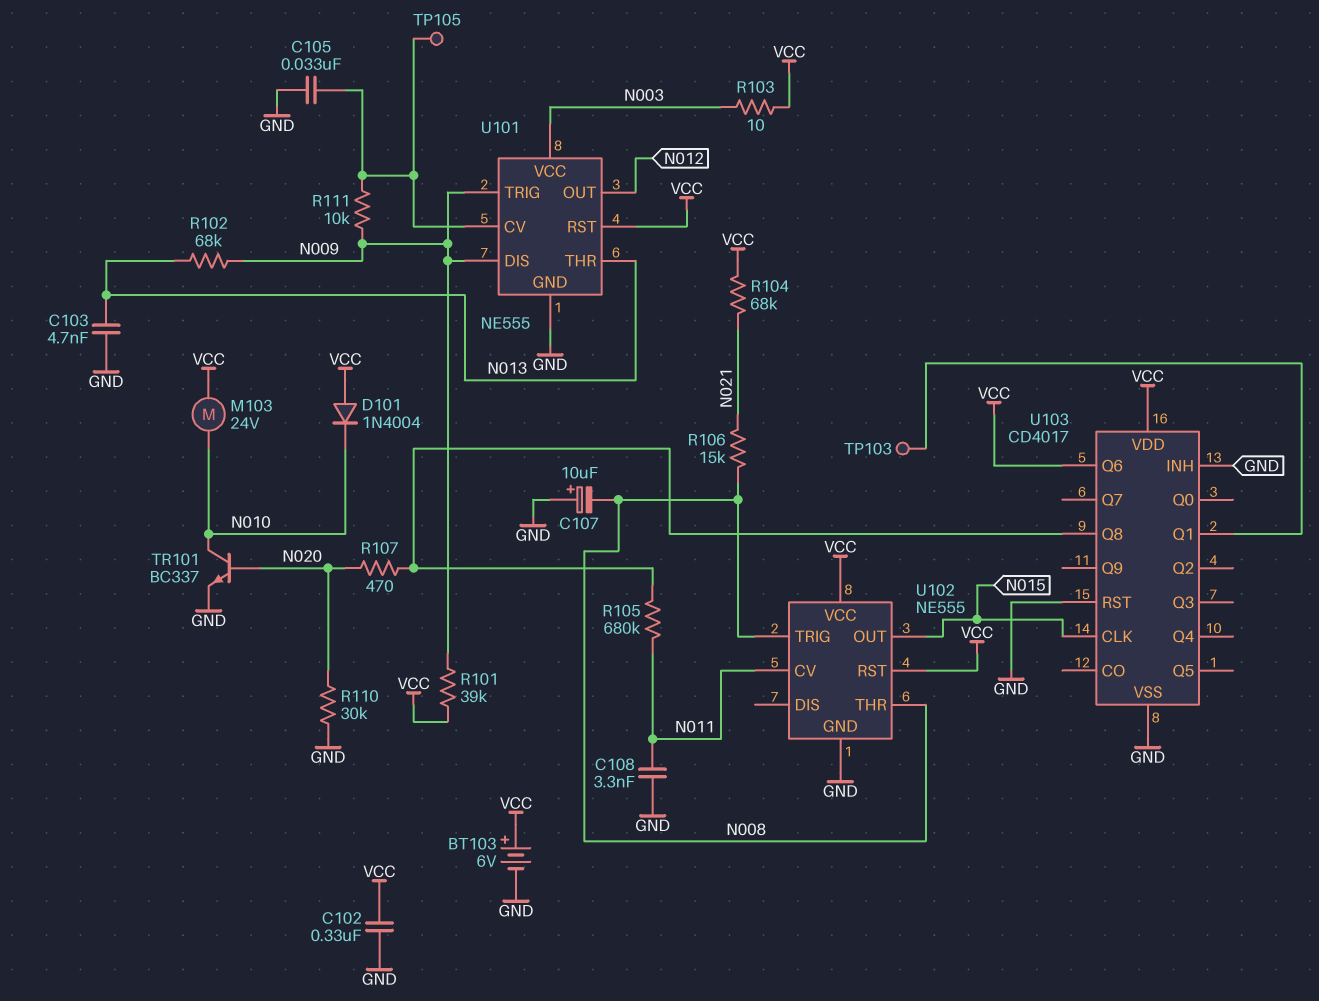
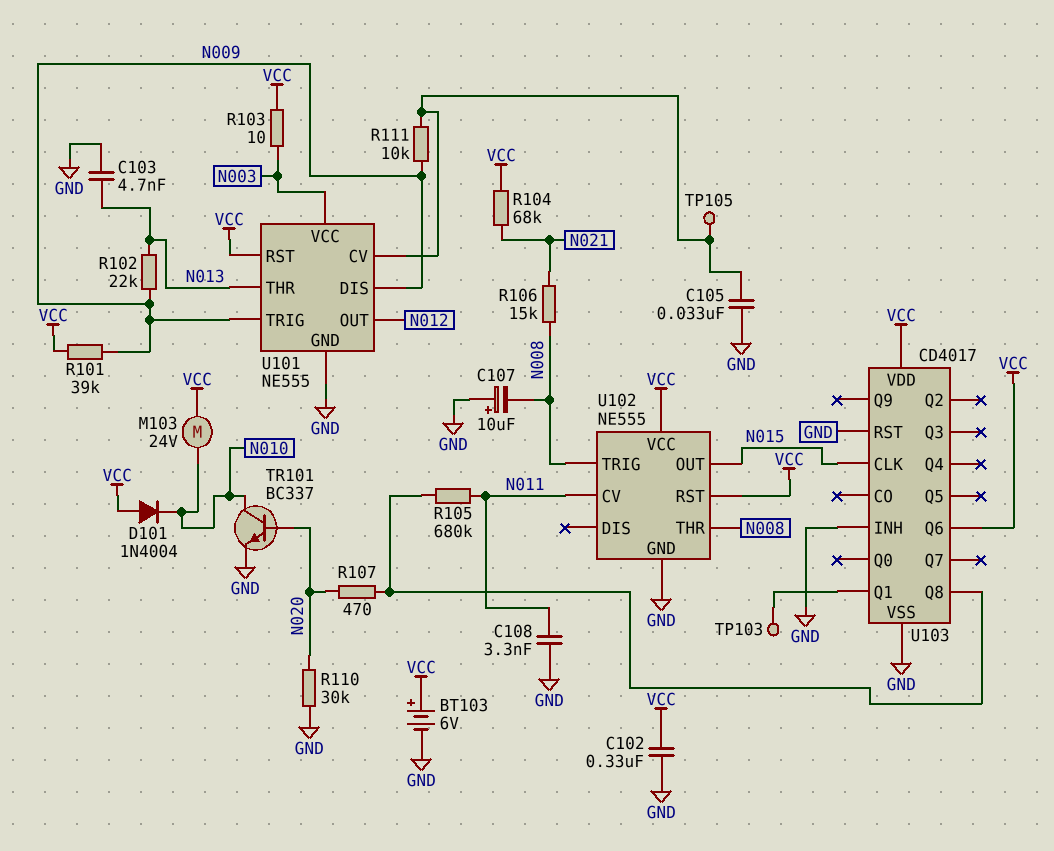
R102: 68k (N009, N013) -> 22k (N009, N013)

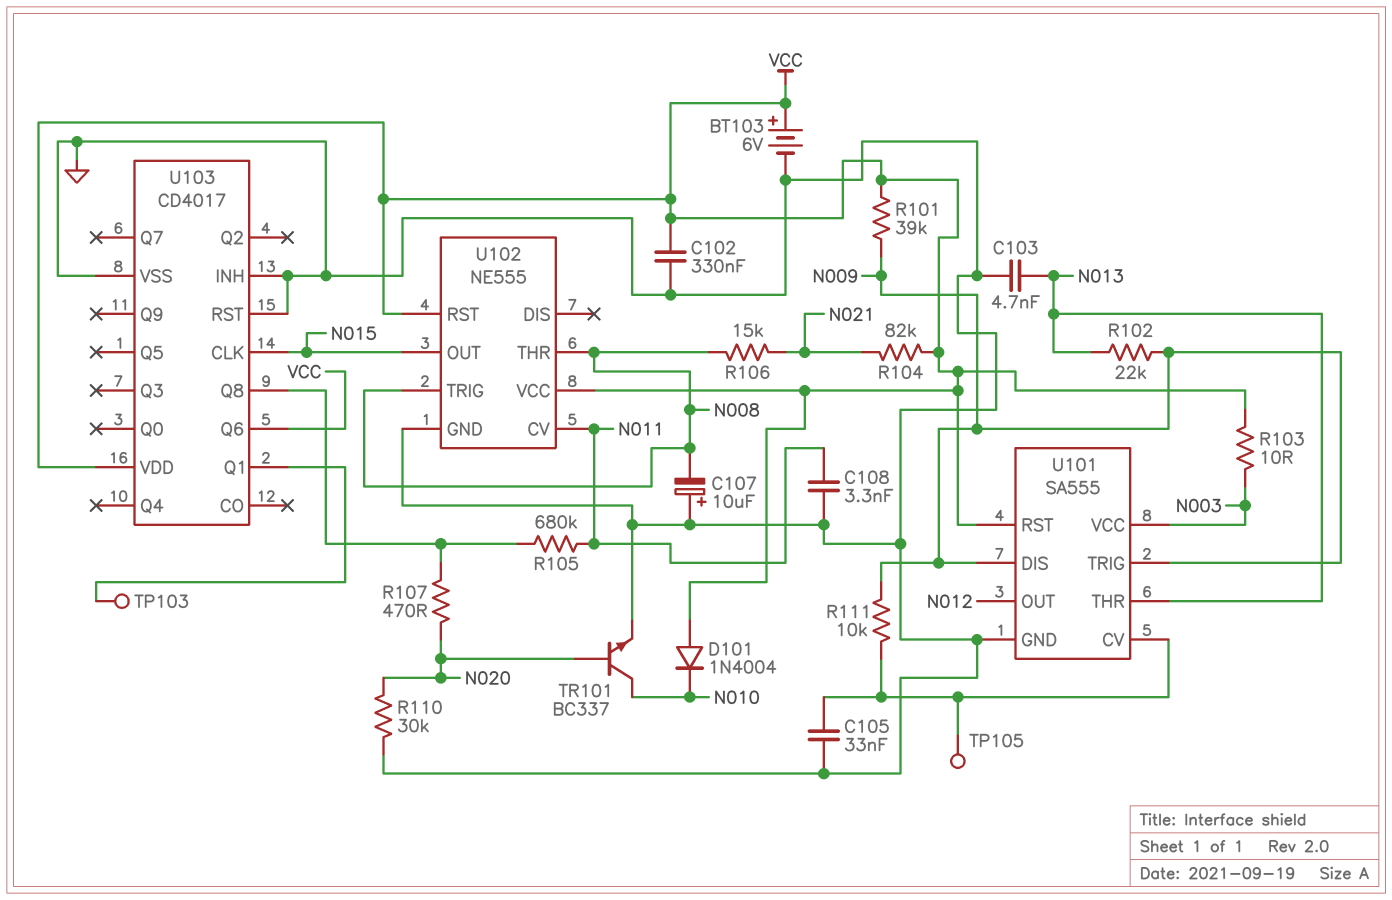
M103: motor 24V (N010, VCC) -> none
R104: 68k (N021, VCC) -> 82k (N021, VCC)
U101: NE555 -> SA555

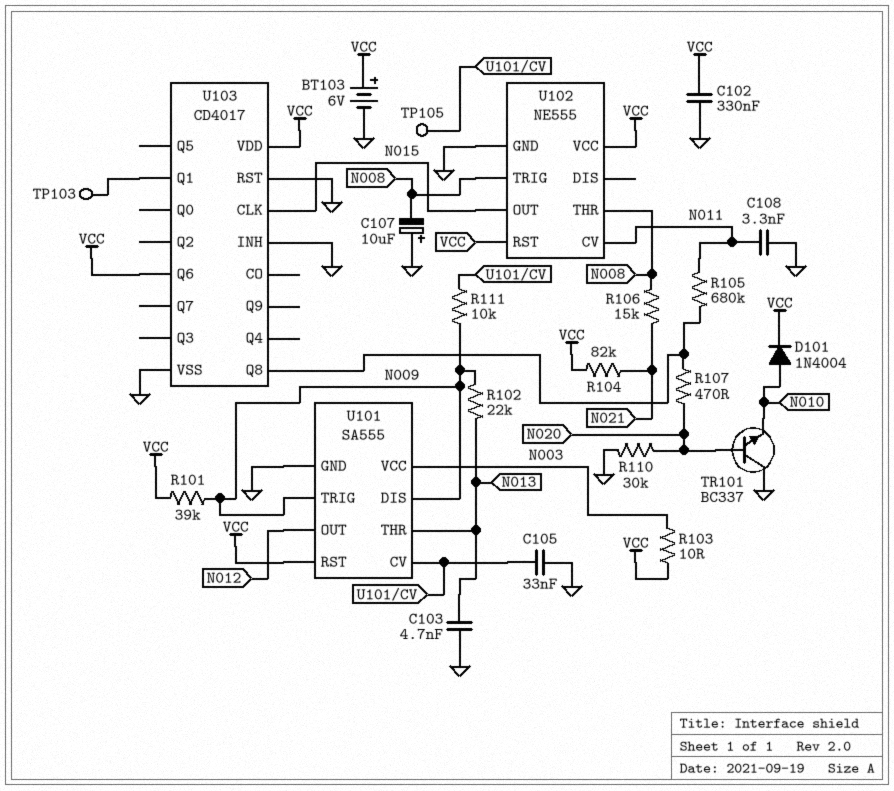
D101: diode 1N4004 (A VCC, K N010) -> diode 1N4004 (A N010, K VCC)
TR101: NPN BC337 (B N020, C N010, E GND) -> NPN BC337 (B N020, C GND, E N010)

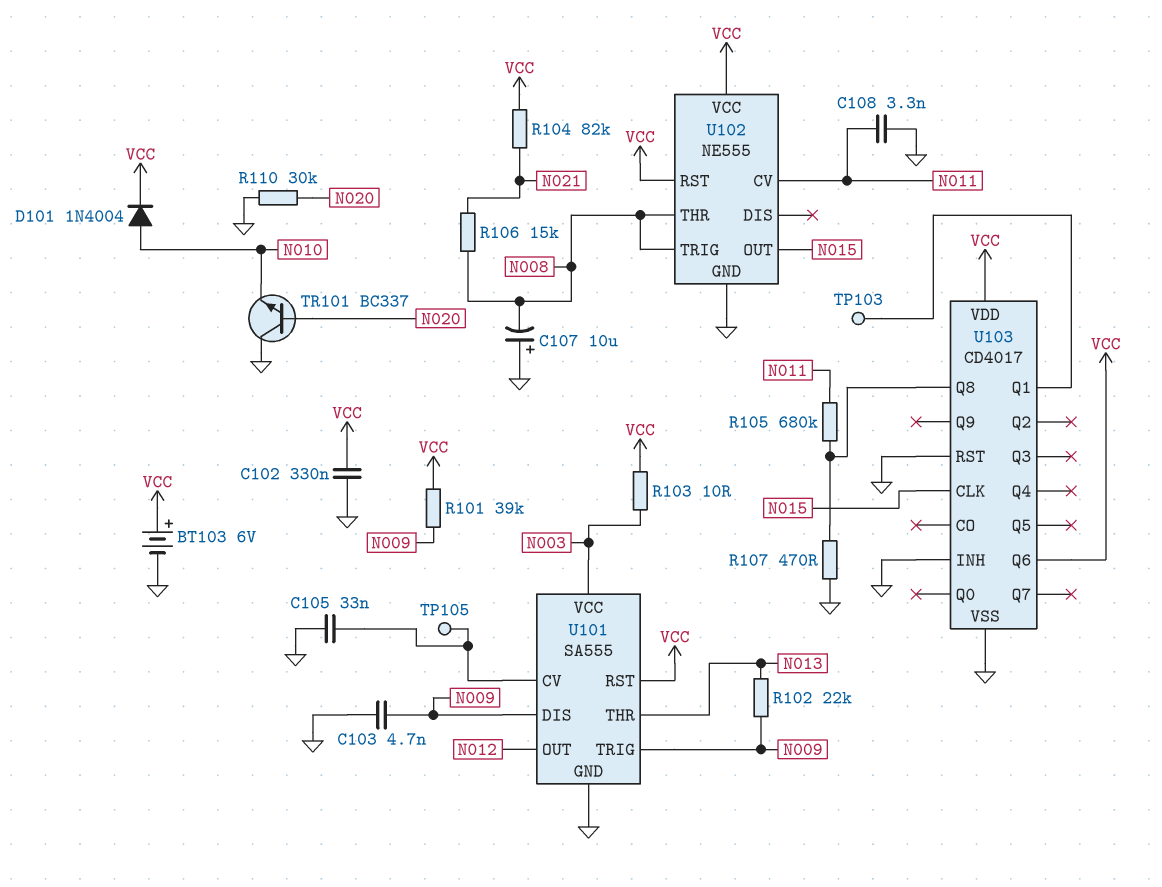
C103: 4.7nF (GND, N013) -> 4.7nF (GND, N009)
R107: 470 (N020, U103/Q8) -> 470 (GND, U103/Q8)
R111: 10k (N009, U101/CV) -> none

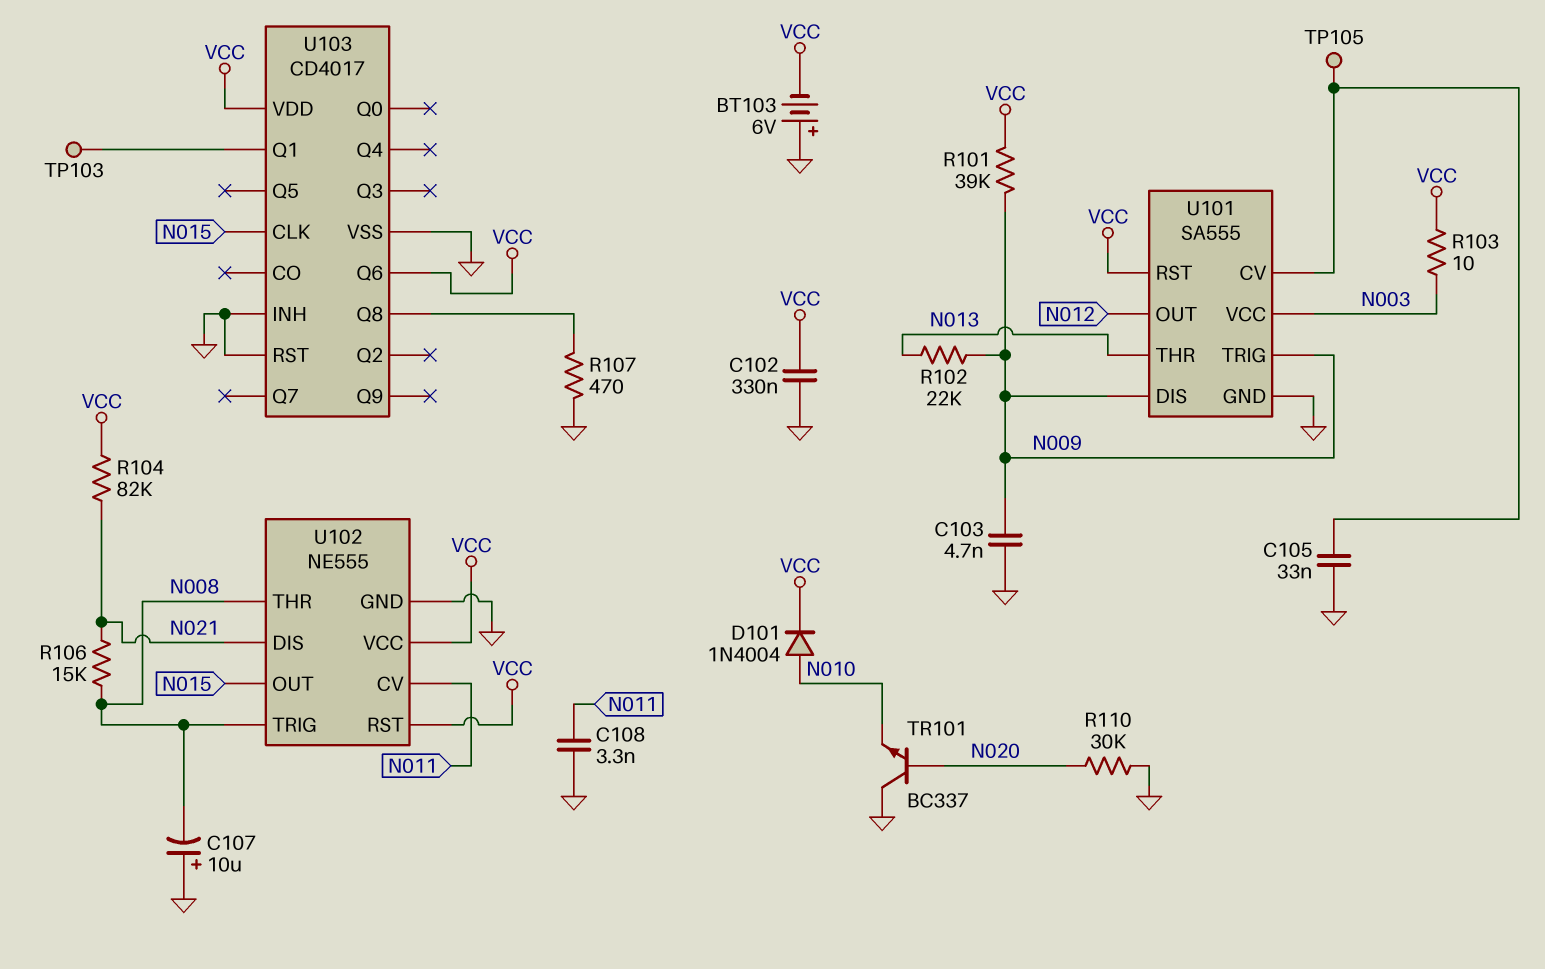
BT103: 6V (plus VCC, minus GND) -> 6V (plus GND, minus VCC)
R105: 680k (N011, U103/Q8) -> none
U102 pin DIS: none -> N021

